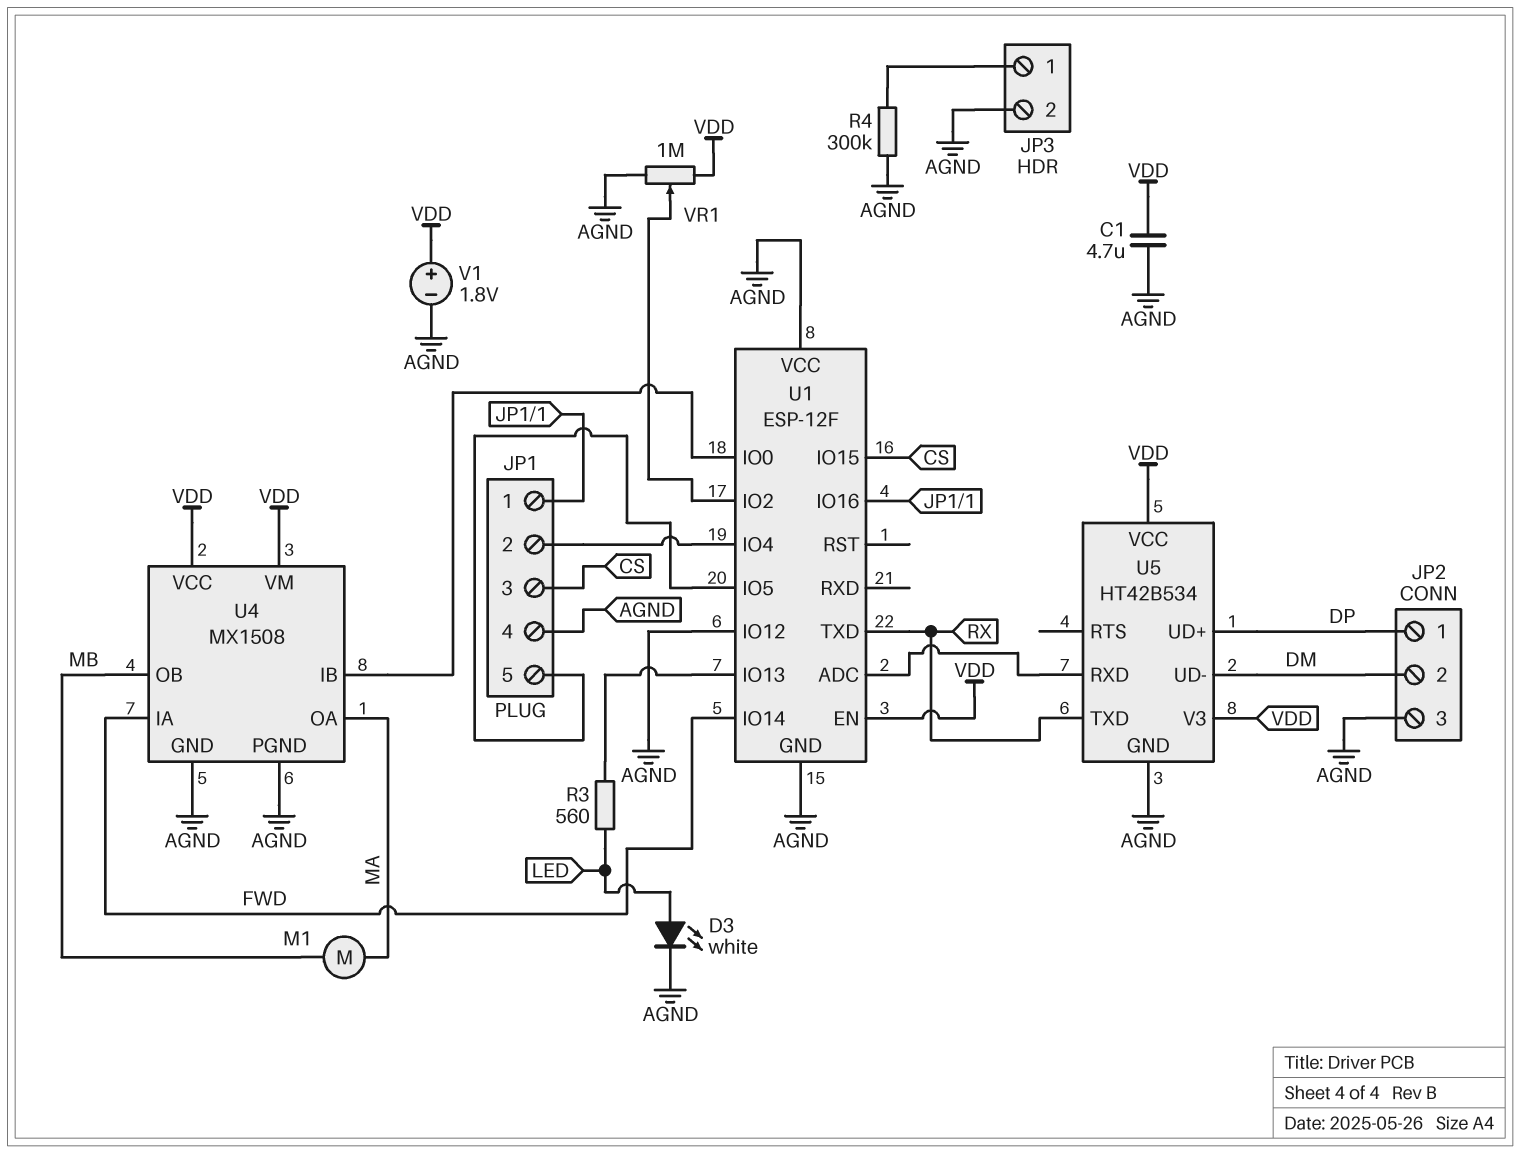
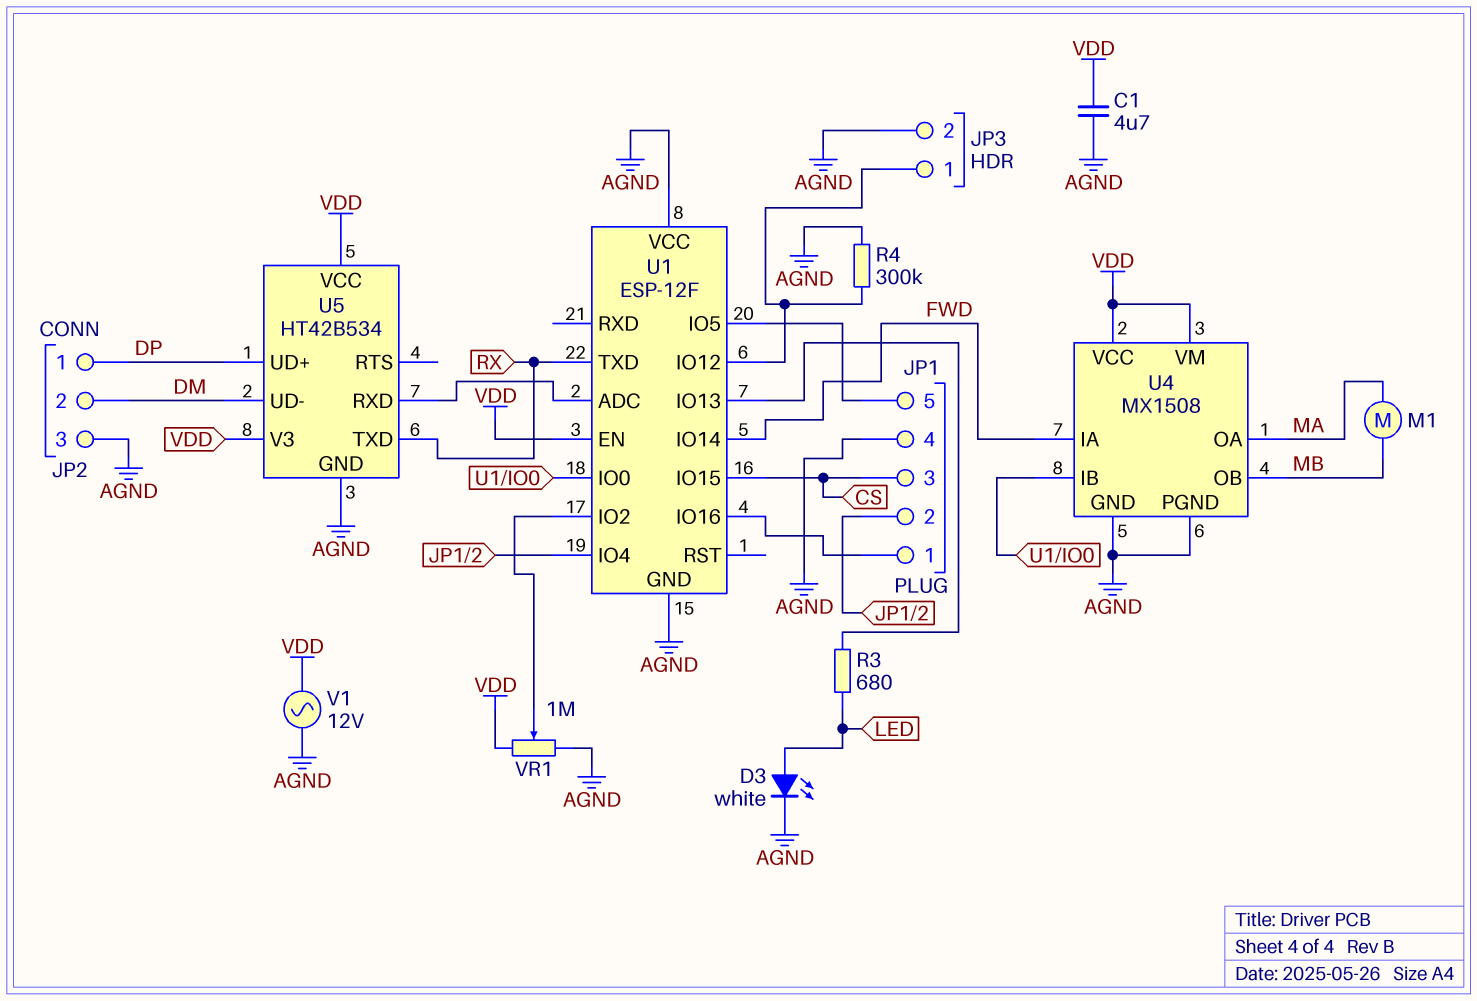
R3: 560 (LED, U1/IO13) -> 680 (LED, U1/IO13)
U1 pin IO12: AGND -> JP3/1
V1: 1.8V (plus VDD, minus AGND) -> AC 12V (AGND, VDD)

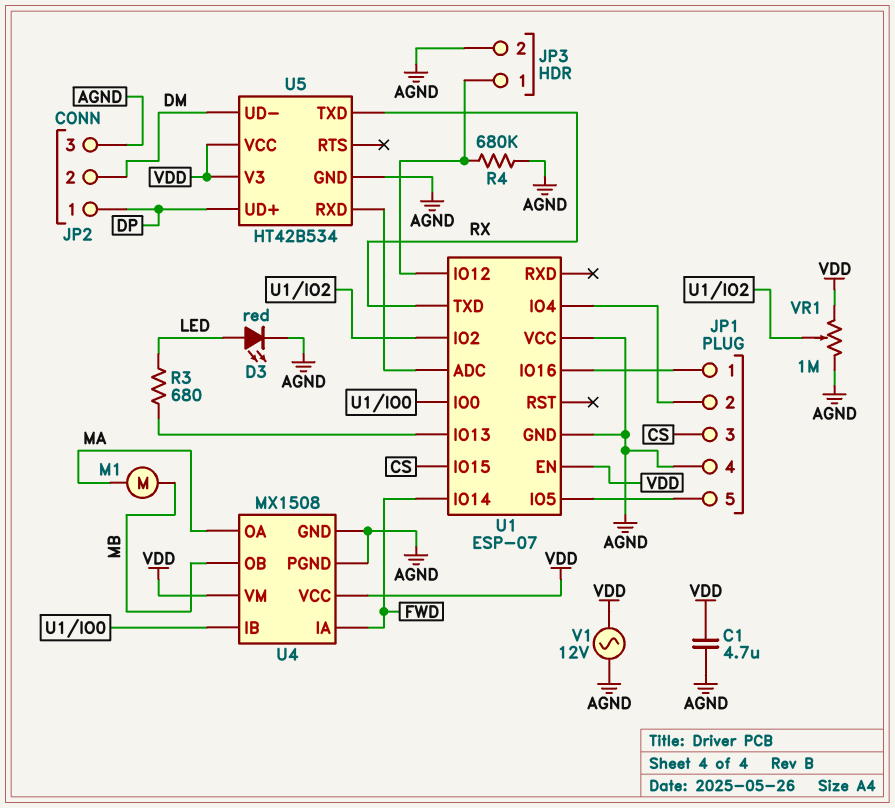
D3: LED white (A LED, K AGND) -> LED red (A LED, K AGND)
R4: 300k (AGND, JP3/1) -> 680k (AGND, JP3/1)
U1: ESP-12F -> ESP-07

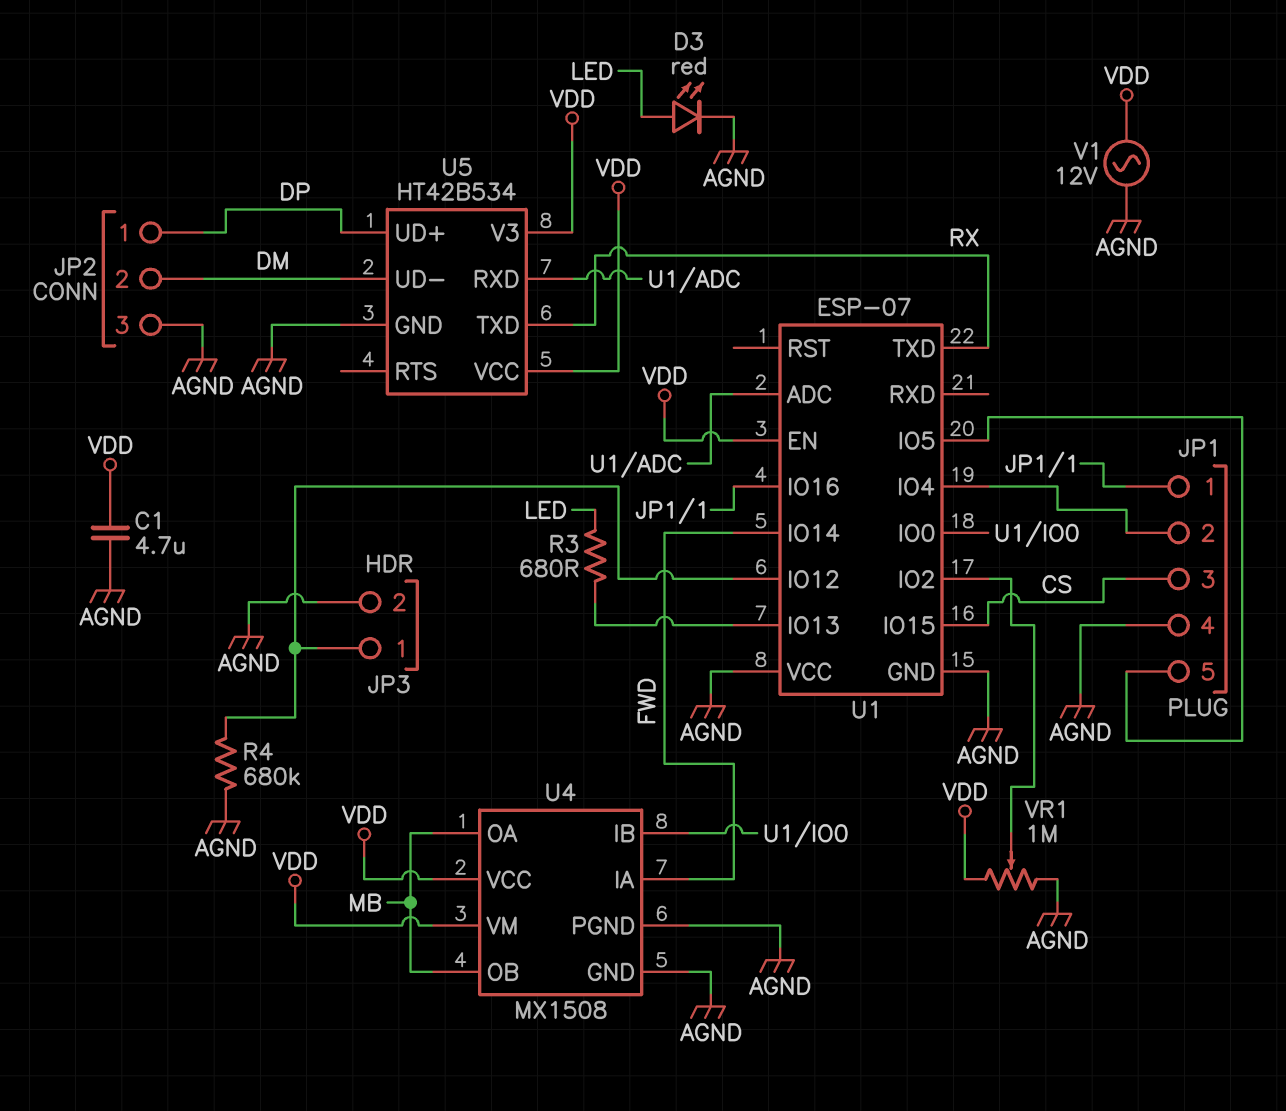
M1: motor (MA, MB) -> none
U4 pin OA: MA -> MB

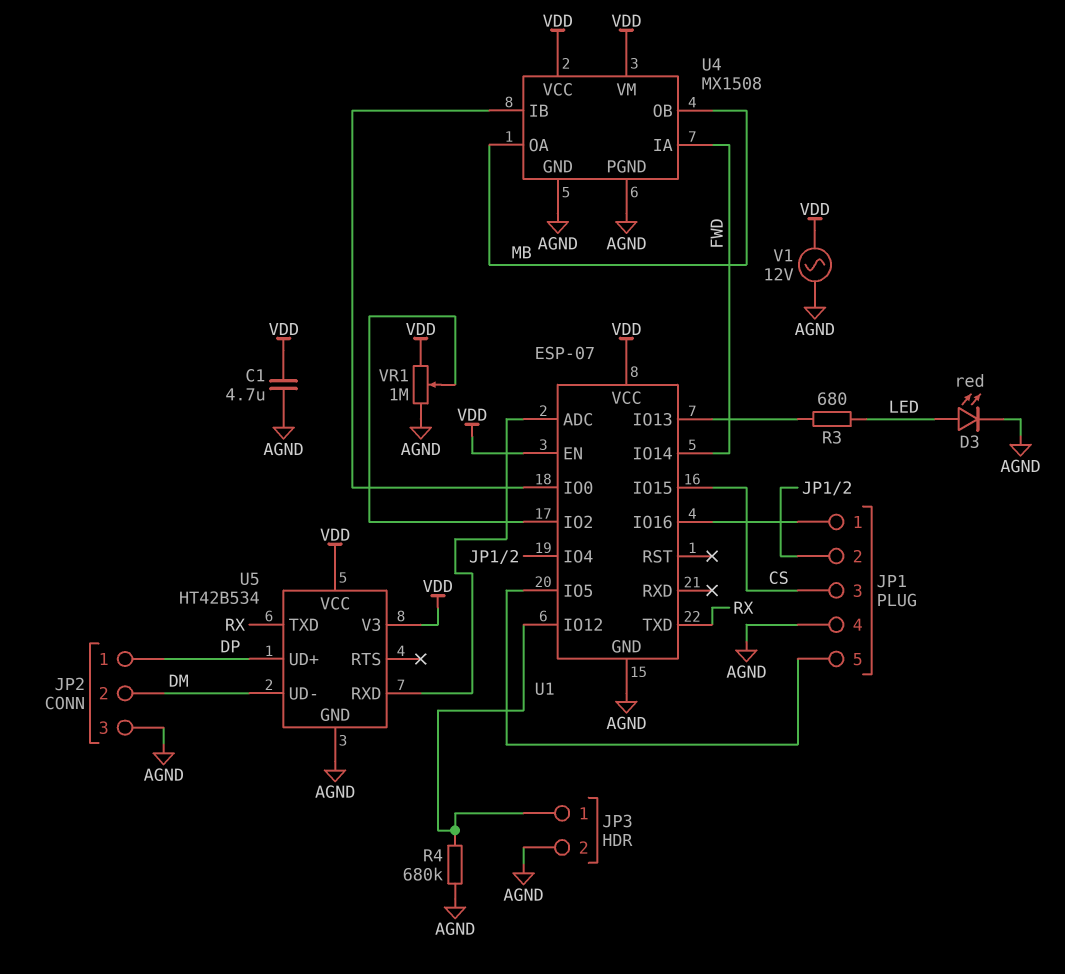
U1 pin VCC: AGND -> VDD

